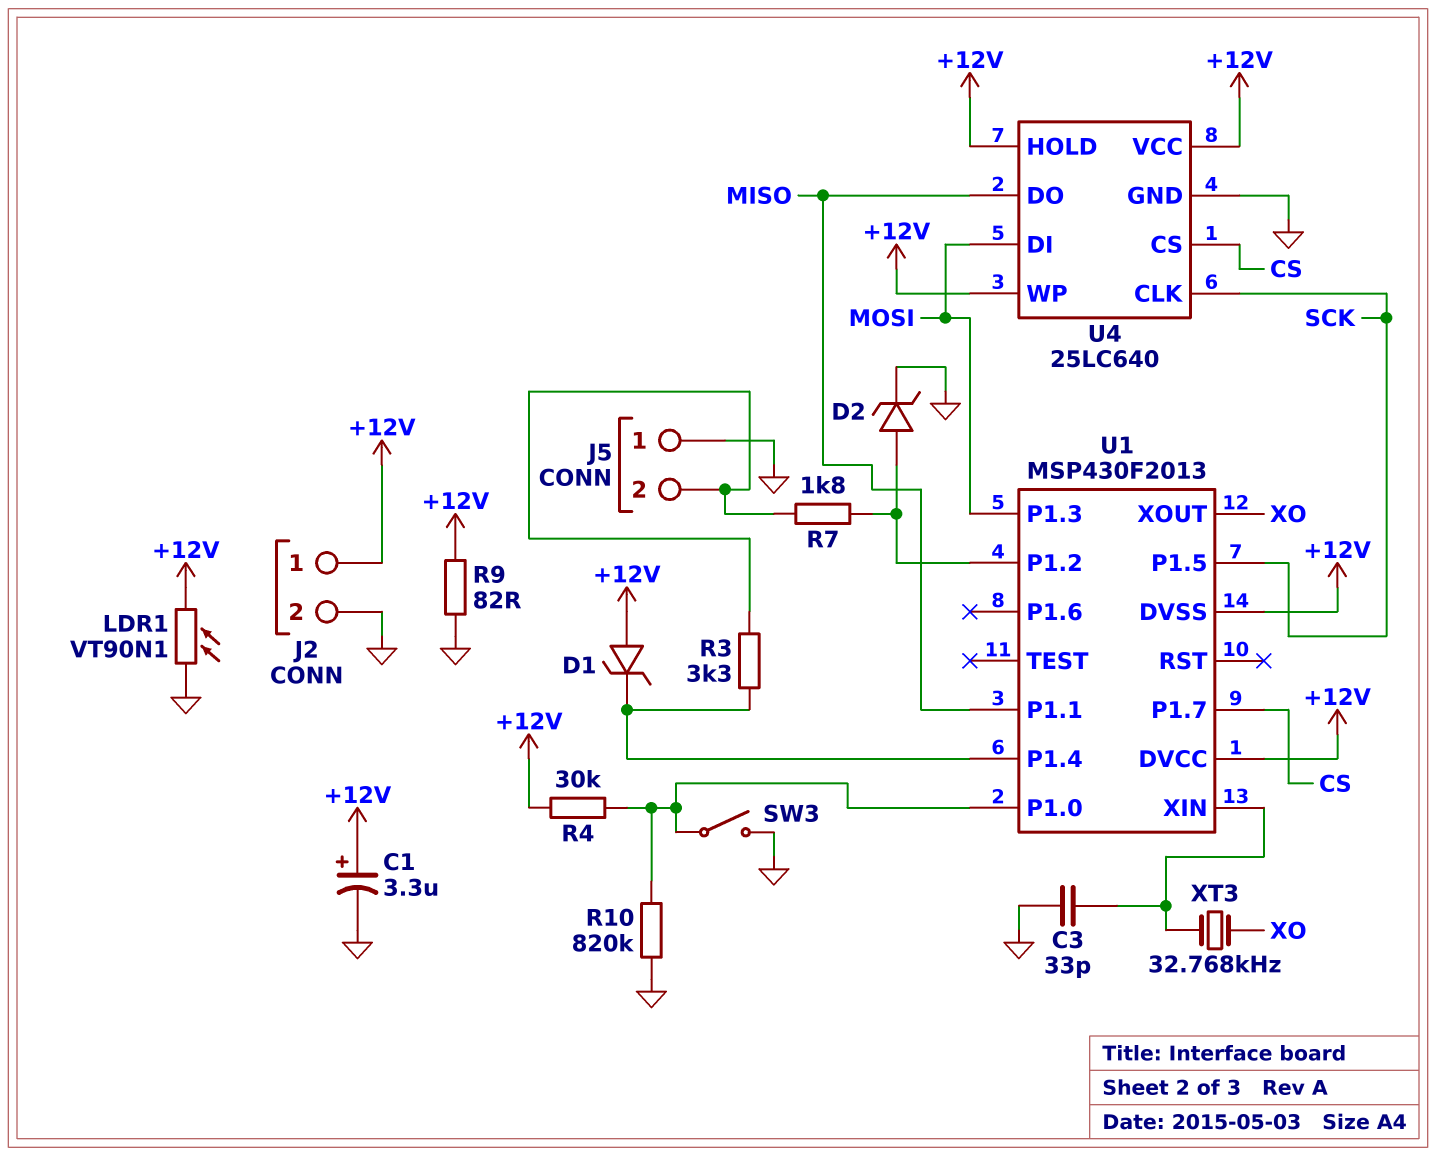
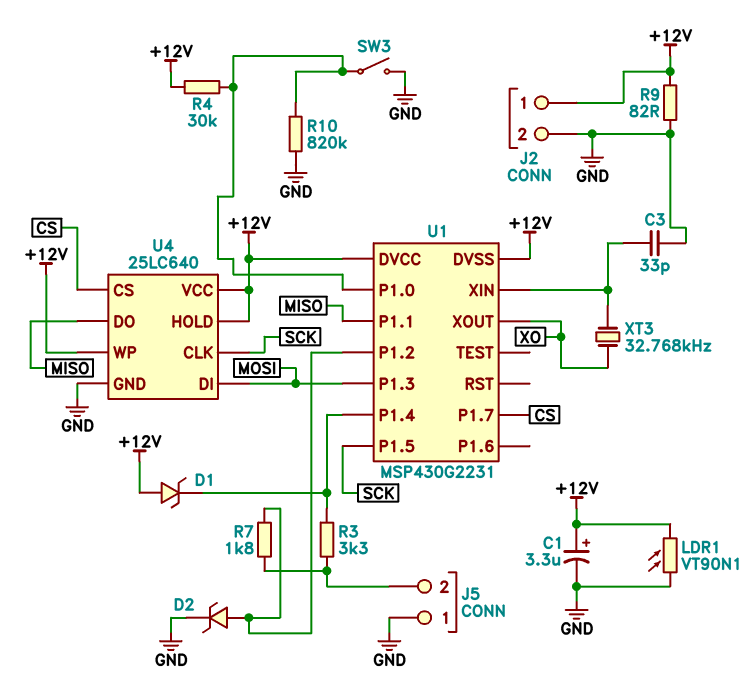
U1: MSP430F2013 -> MSP430G2231

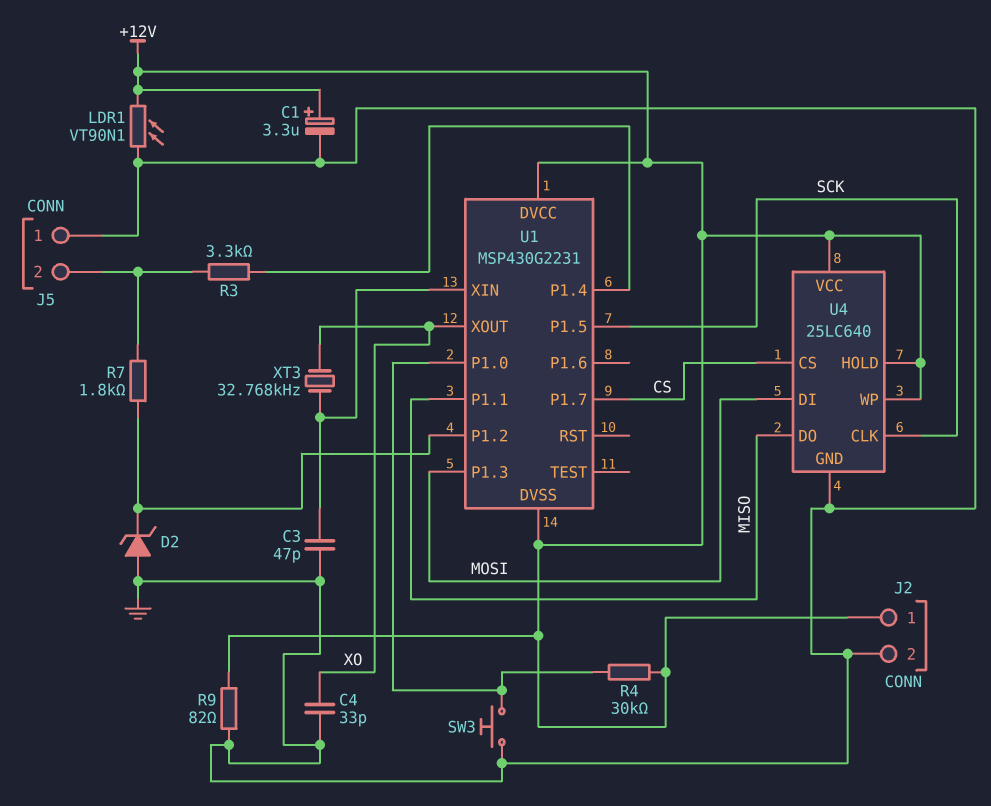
C3: 33pF (GND, U1/XIN) -> 47pF (GND, U1/XIN)
C4: none -> 33pF (GND, XO)
D1: zener (A +12V, K U1/P1.4) -> none
D2: zener (A U1/P1.2, K GND) -> zener (A GND, K U1/P1.2)
R10: 820k (GND, U1/P1.0) -> none
SW3: switch (GND, U1/P1.0) -> button (GND, U1/P1.0)

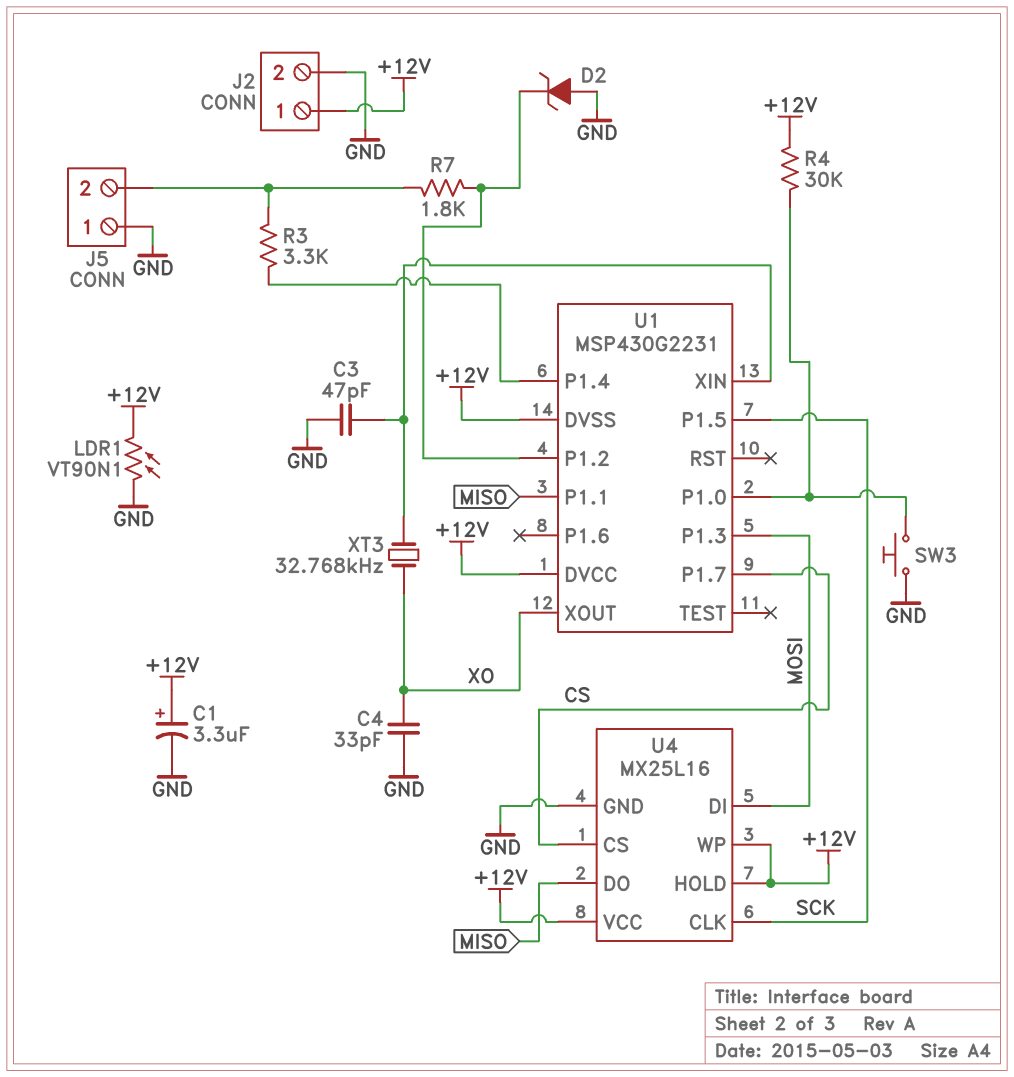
R9: 82 (+12V, GND) -> none
U4: 25LC640 -> MX25L16

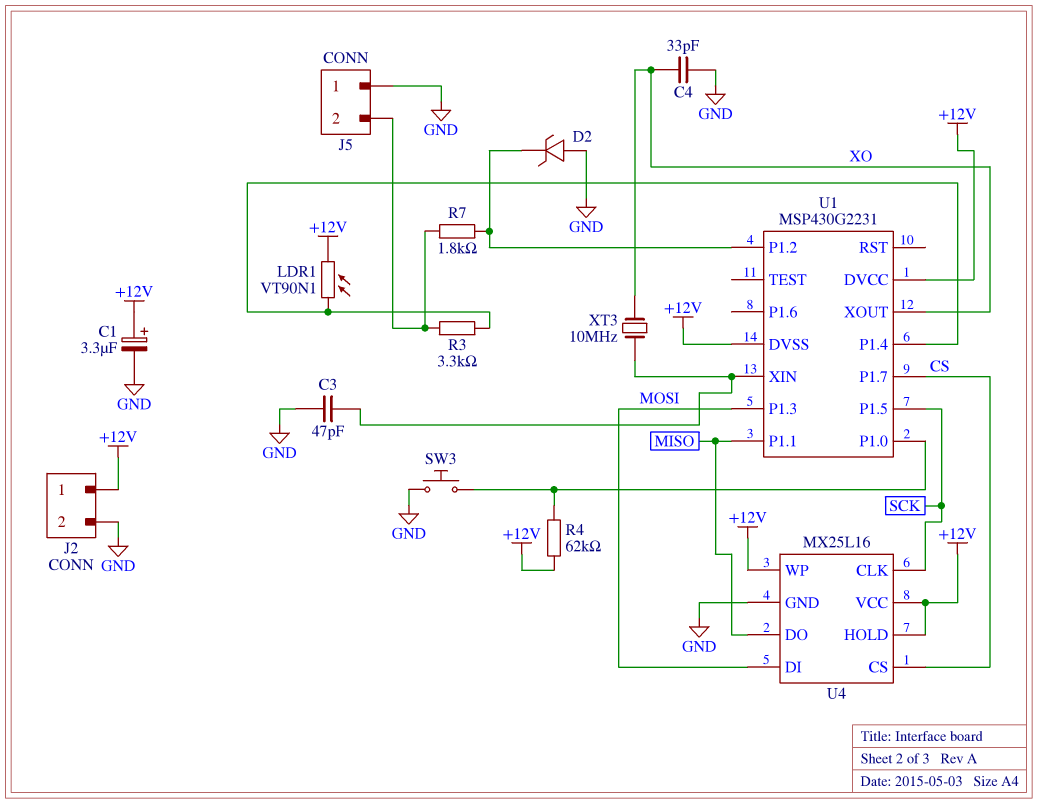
LDR1: VT90N1 (+12V, GND) -> VT90N1 (+12V, U1/P1.4)
R4: 30k (+12V, U1/P1.0) -> 62k (+12V, U1/P1.0)
XT3: 32.768kHz (U1/XIN, XO) -> 10MHz (U1/XIN, XO)

